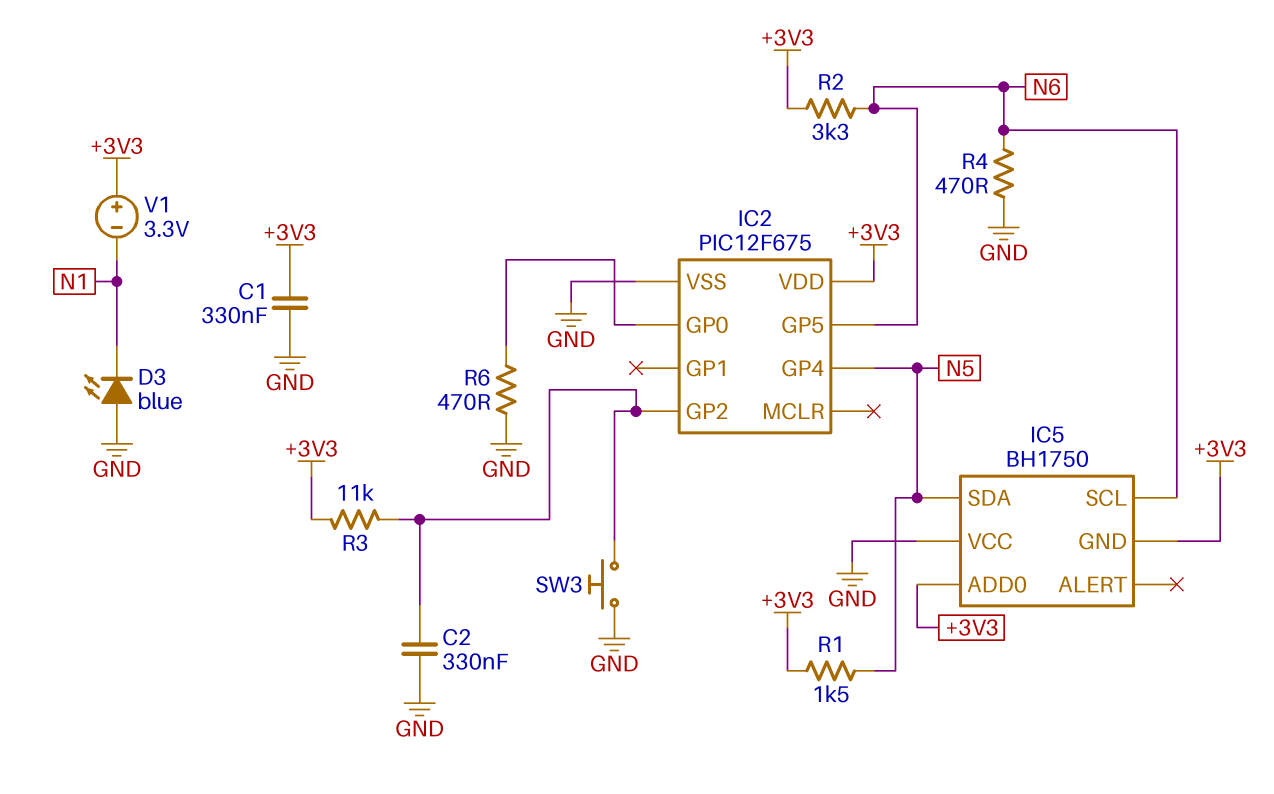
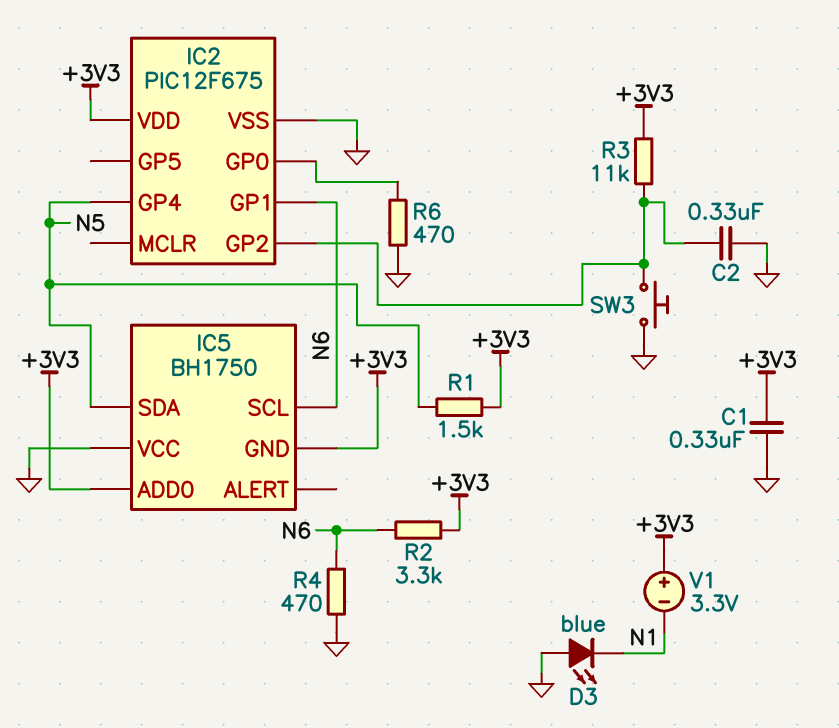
IC2 pin GP1: none -> N6
IC2 pin GP5: N6 -> none

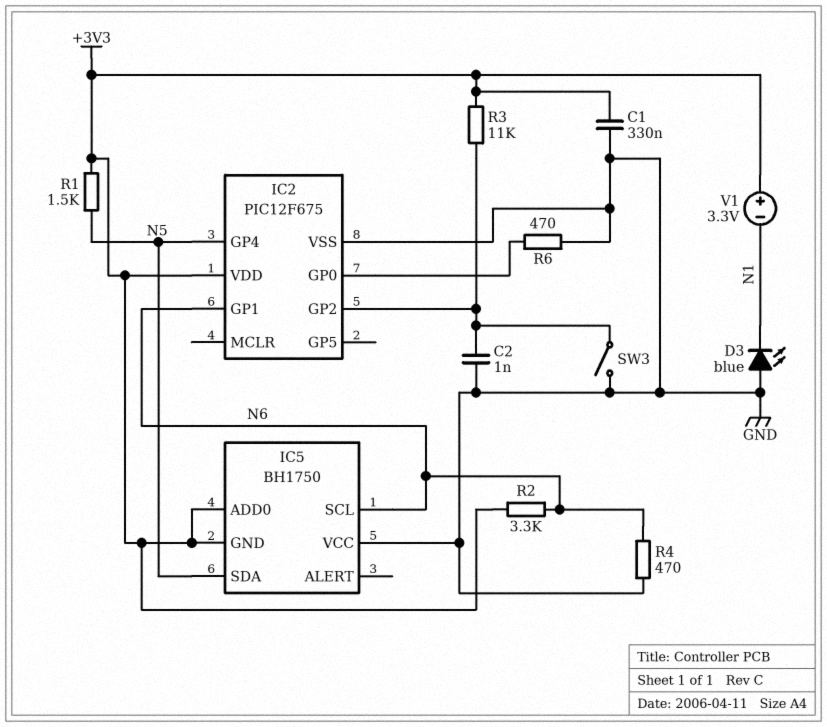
C2: 330nF (GND, IC2/GP2) -> 1nF (GND, IC2/GP2)
SW3: button (GND, IC2/GP2) -> switch (GND, IC2/GP2)

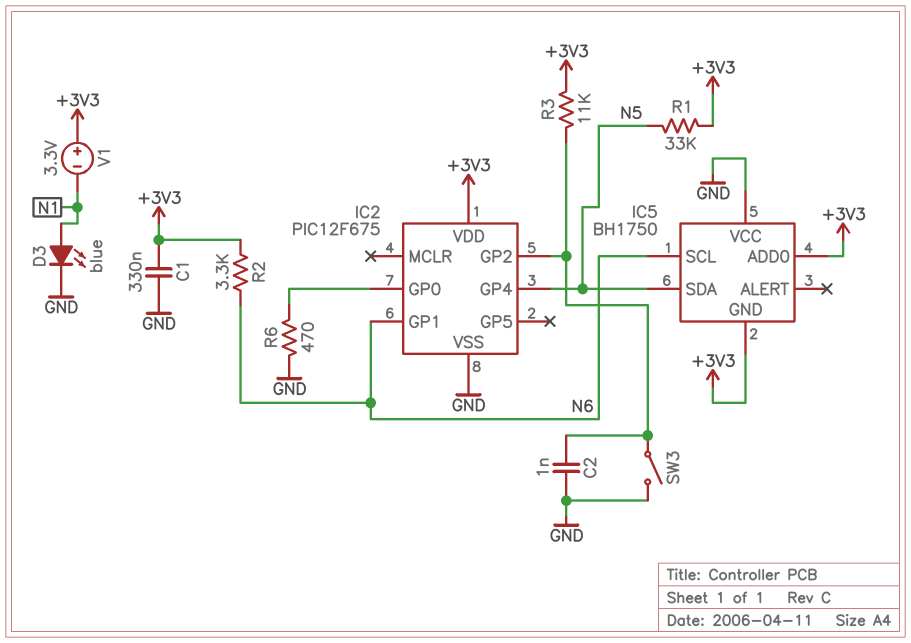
D3: LED blue (A GND, K N1) -> LED blue (A N1, K GND)
R1: 1.5k (+3V3, N5) -> 33k (+3V3, N5)
R4: 470 (GND, N6) -> none

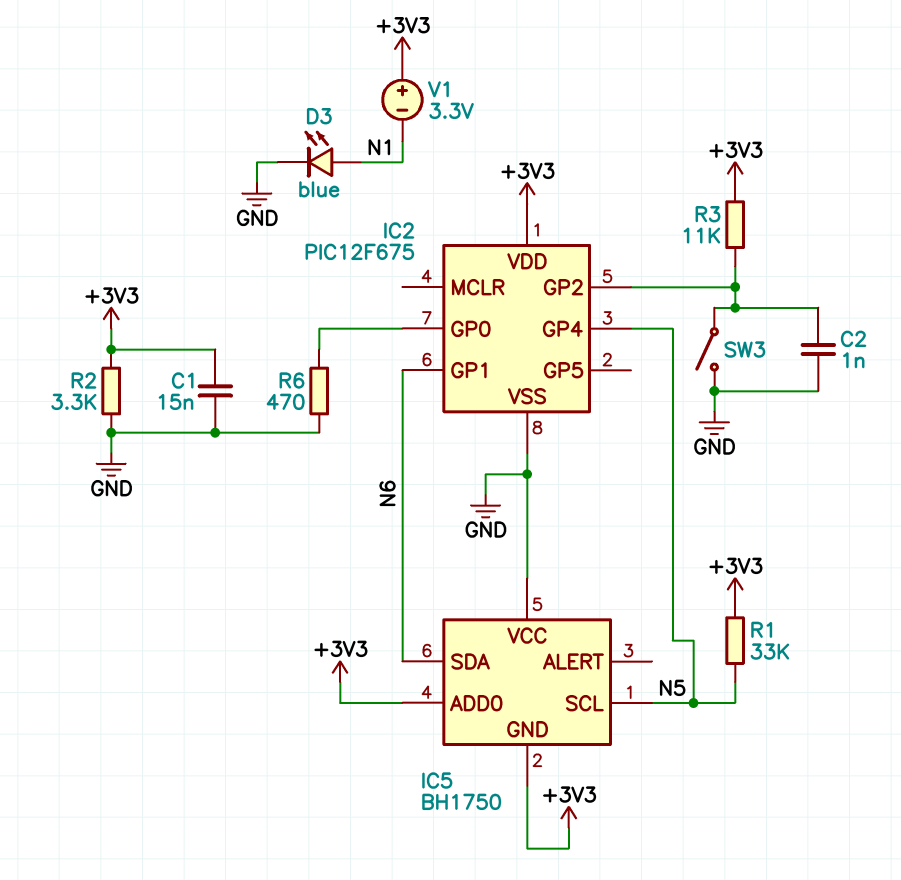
C1: 330nF (+3V3, GND) -> 15nF (+3V3, GND)
IC5 pin SCL: N6 -> N5
IC5 pin SDA: N5 -> N6
R2: 3.3k (+3V3, N6) -> 3.3k (+3V3, GND)

